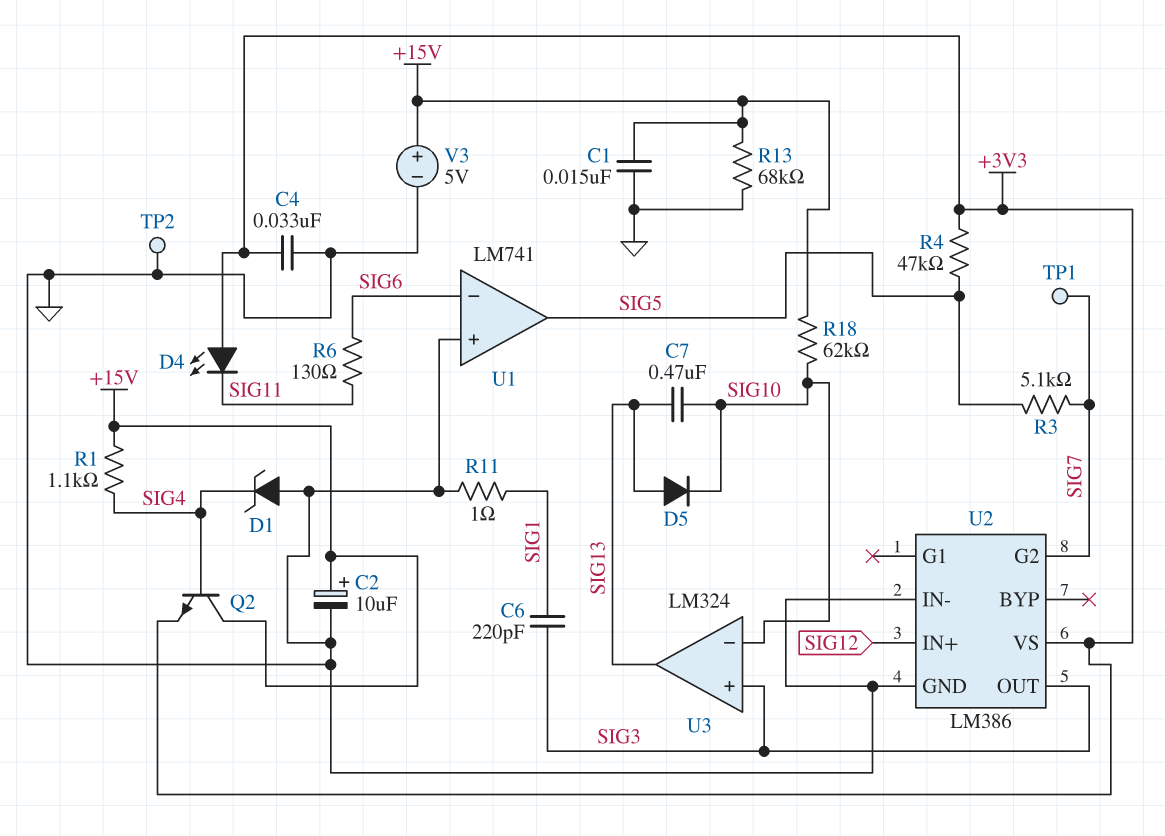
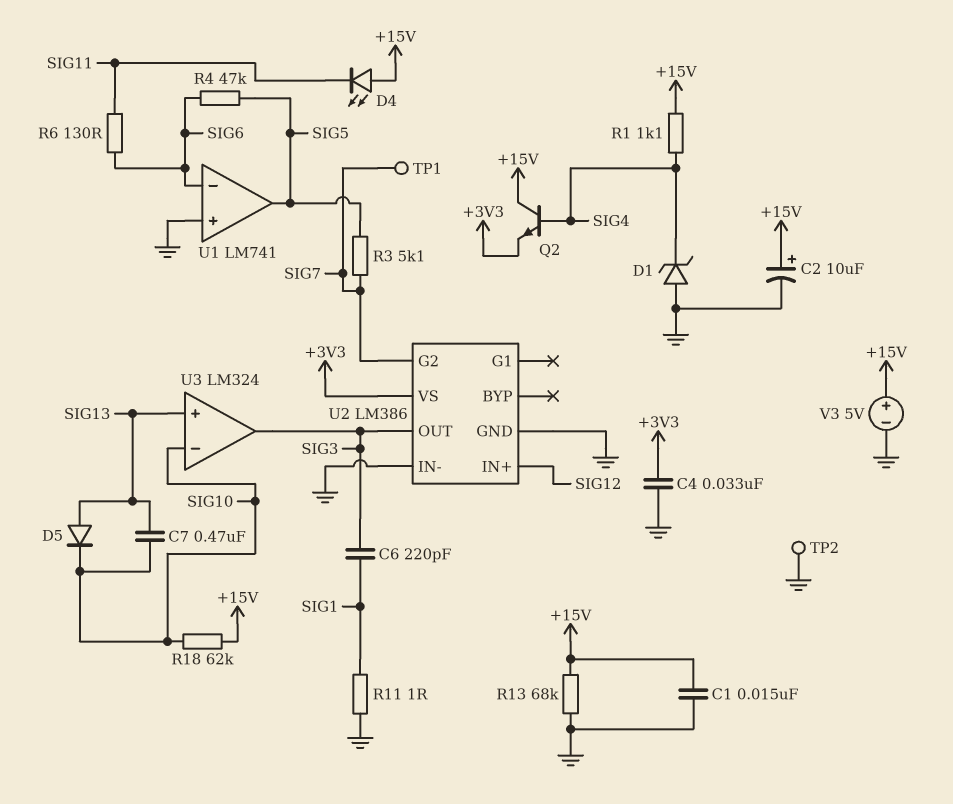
D4: LED (A +3V3, K SIG11) -> LED (A +15V, K SIG11)
R4: 47k (+3V3, SIG5) -> 47k (SIG5, SIG6)
U3 pin in+: SIG3 -> SIG13
U3 pin out: SIG13 -> SIG3

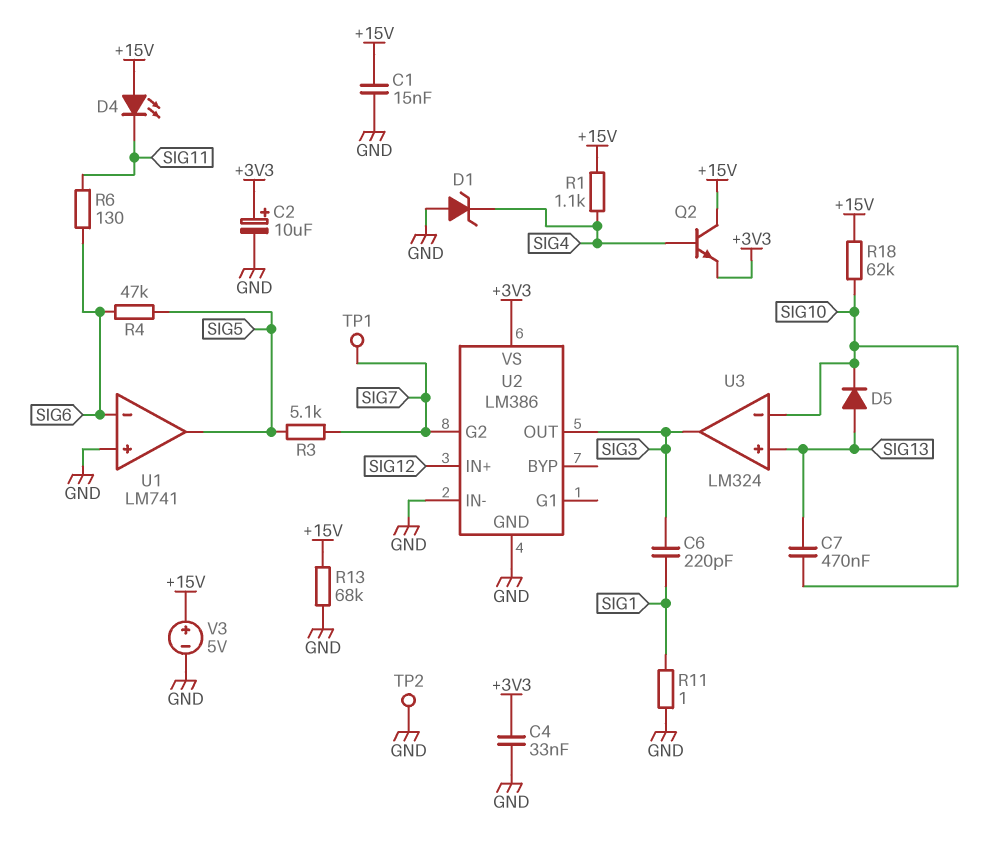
C2: 10uF (plus +15V, minus GND) -> 10uF (plus +3V3, minus GND)

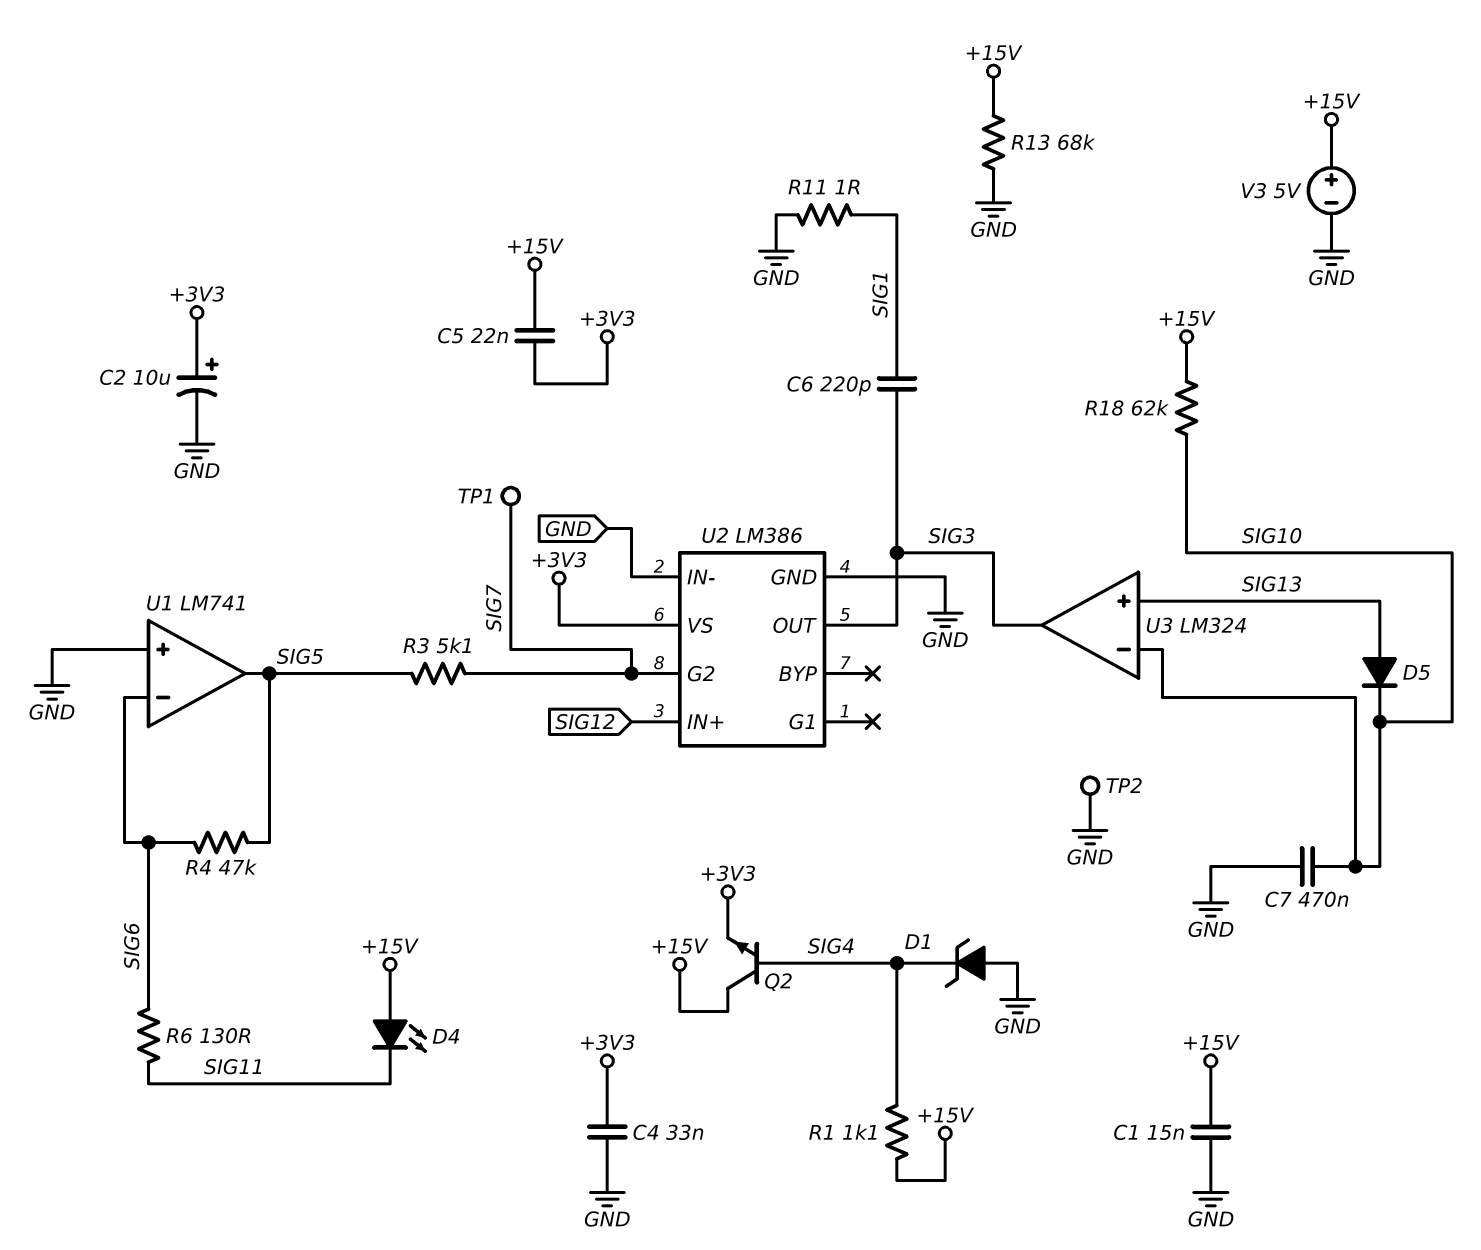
C5: none -> 22nF (+3V3, +15V)
C7: 470nF (SIG10, SIG13) -> 470nF (GND, SIG10)

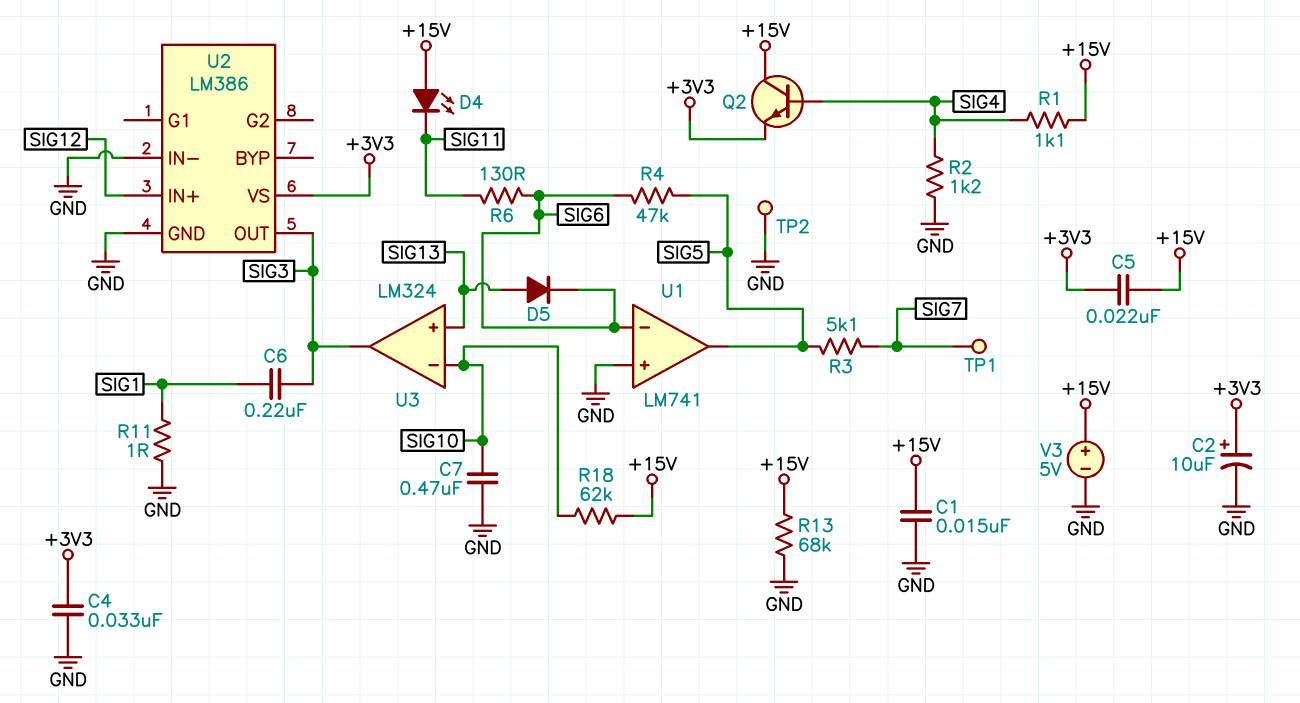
C6: 220pF (SIG1, SIG3) -> 220nF (SIG1, SIG3)
D1: zener (A GND, K SIG4) -> none
D5: diode (A SIG13, K SIG10) -> diode (A SIG13, K SIG6)
R2: none -> 1.2k (GND, SIG4)
U2 pin G2: SIG7 -> none

